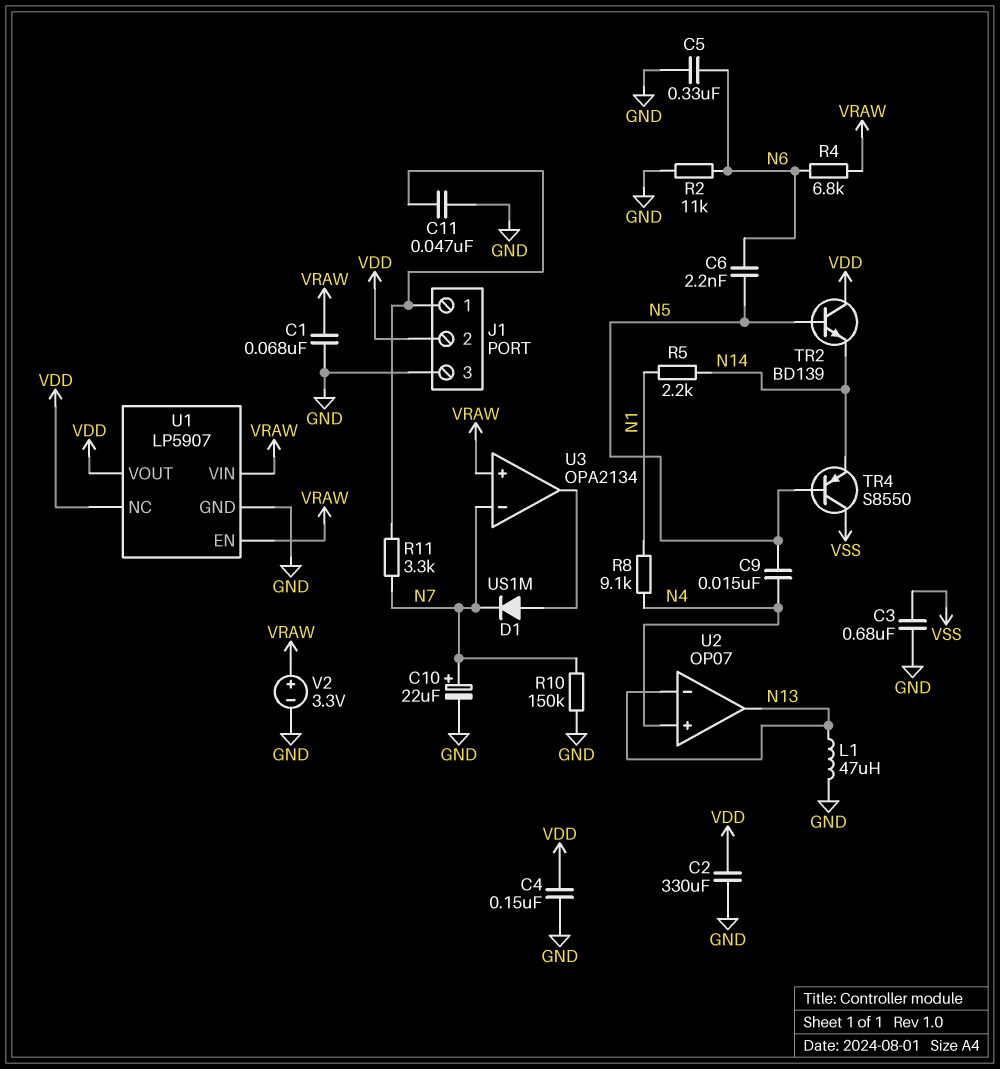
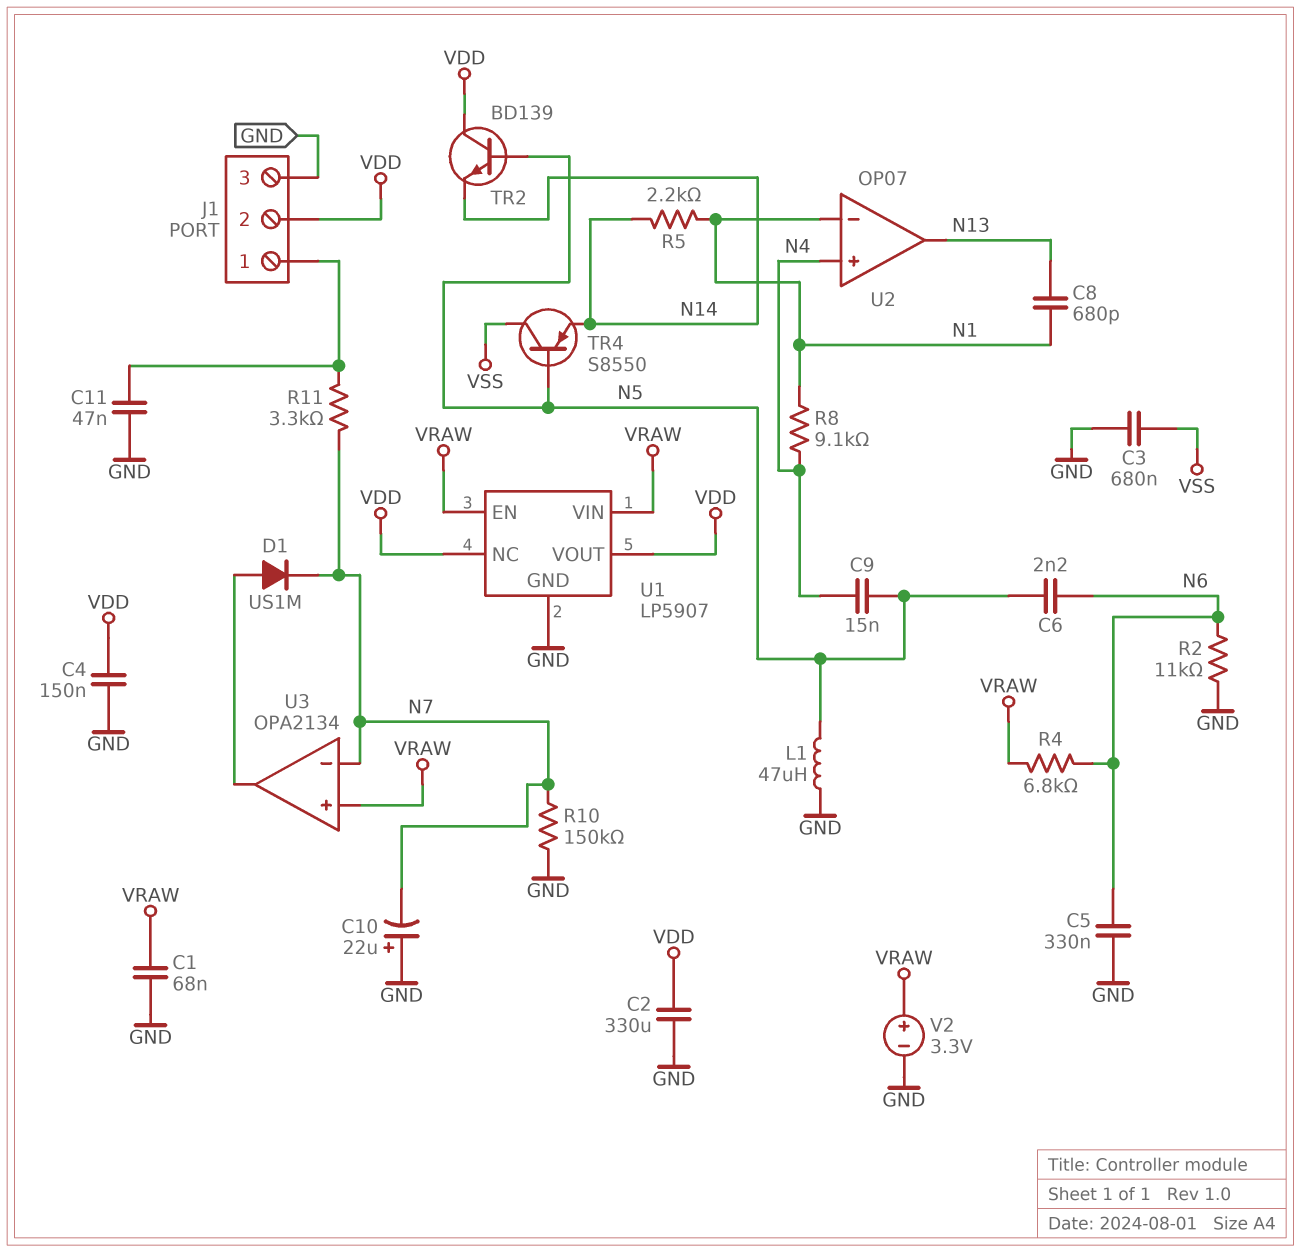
C8: none -> 680pF (N1, N13)
C10: 22uF (plus N7, minus GND) -> 22uF (plus GND, minus N7)
L1: 47uH (GND, N13) -> 47uH (GND, N5)
U2 pin in-: N13 -> N1

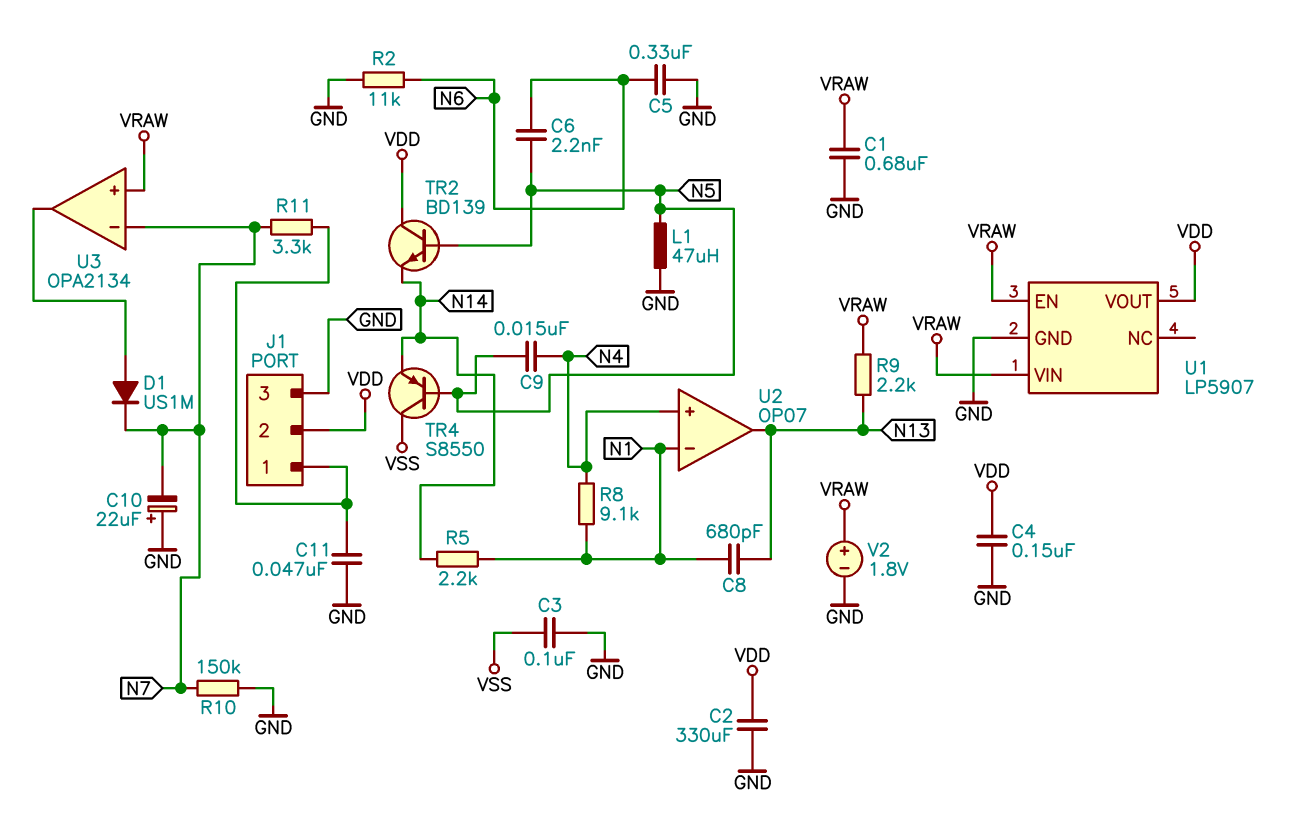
C1: 68nF (GND, VRAW) -> 680nF (GND, VRAW)
C3: 680nF (GND, VSS) -> 100nF (GND, VSS)
R4: 6.8k (N6, VRAW) -> none
R9: none -> 2.2k (N13, VRAW)
U1 pin NC: VDD -> none
V2: 3.3V (plus VRAW, minus GND) -> 1.8V (plus VRAW, minus GND)

